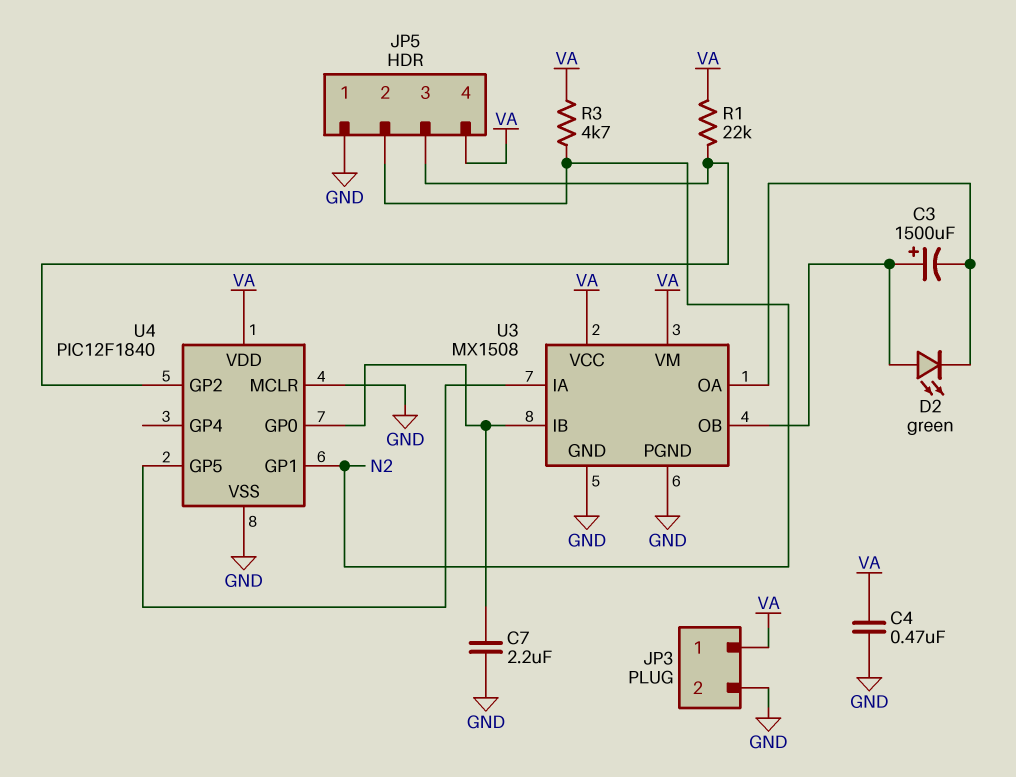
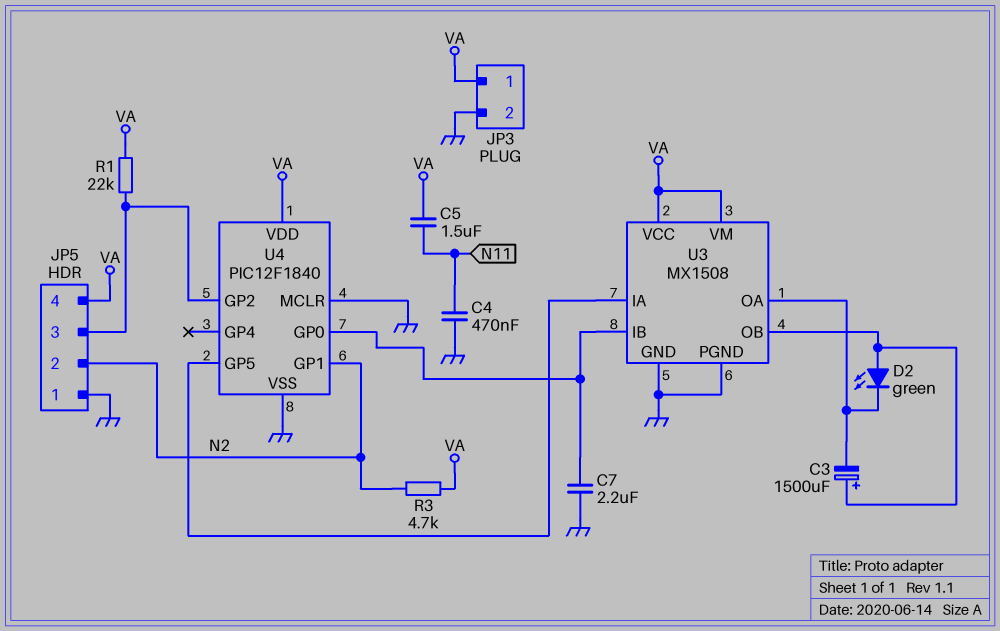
C4: 470nF (GND, VA) -> 470nF (GND, N11)
C5: none -> 1.5uF (N11, VA)

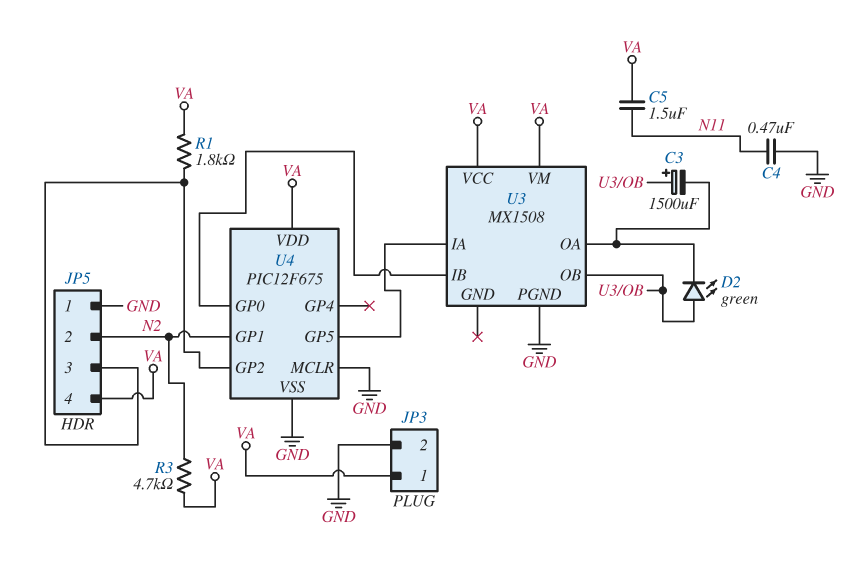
C7: 2.2uF (GND, U3/IB) -> none
R1: 22k (JP5/3, VA) -> 1.8k (JP5/3, VA)
U3 pin GND: GND -> none
U4: PIC12F1840 -> PIC12F675

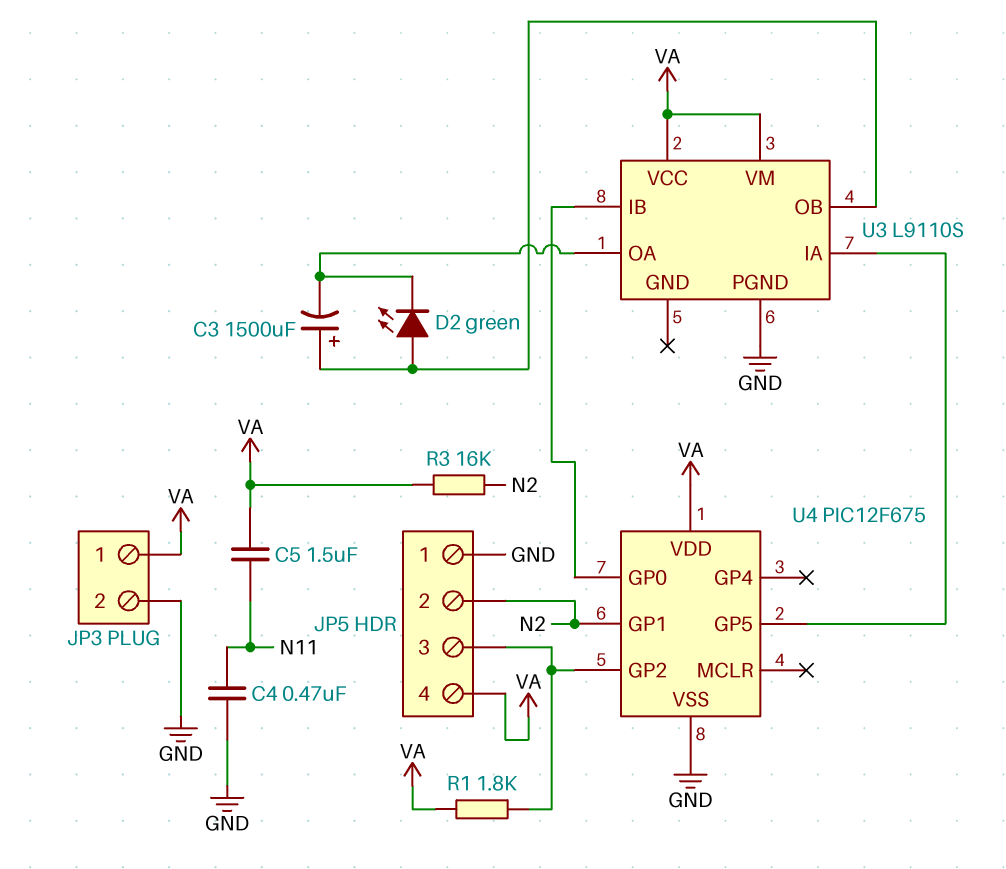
R3: 4.7k (N2, VA) -> 16k (N2, VA)
U3: MX1508 -> L9110S
U4 pin MCLR: GND -> none

